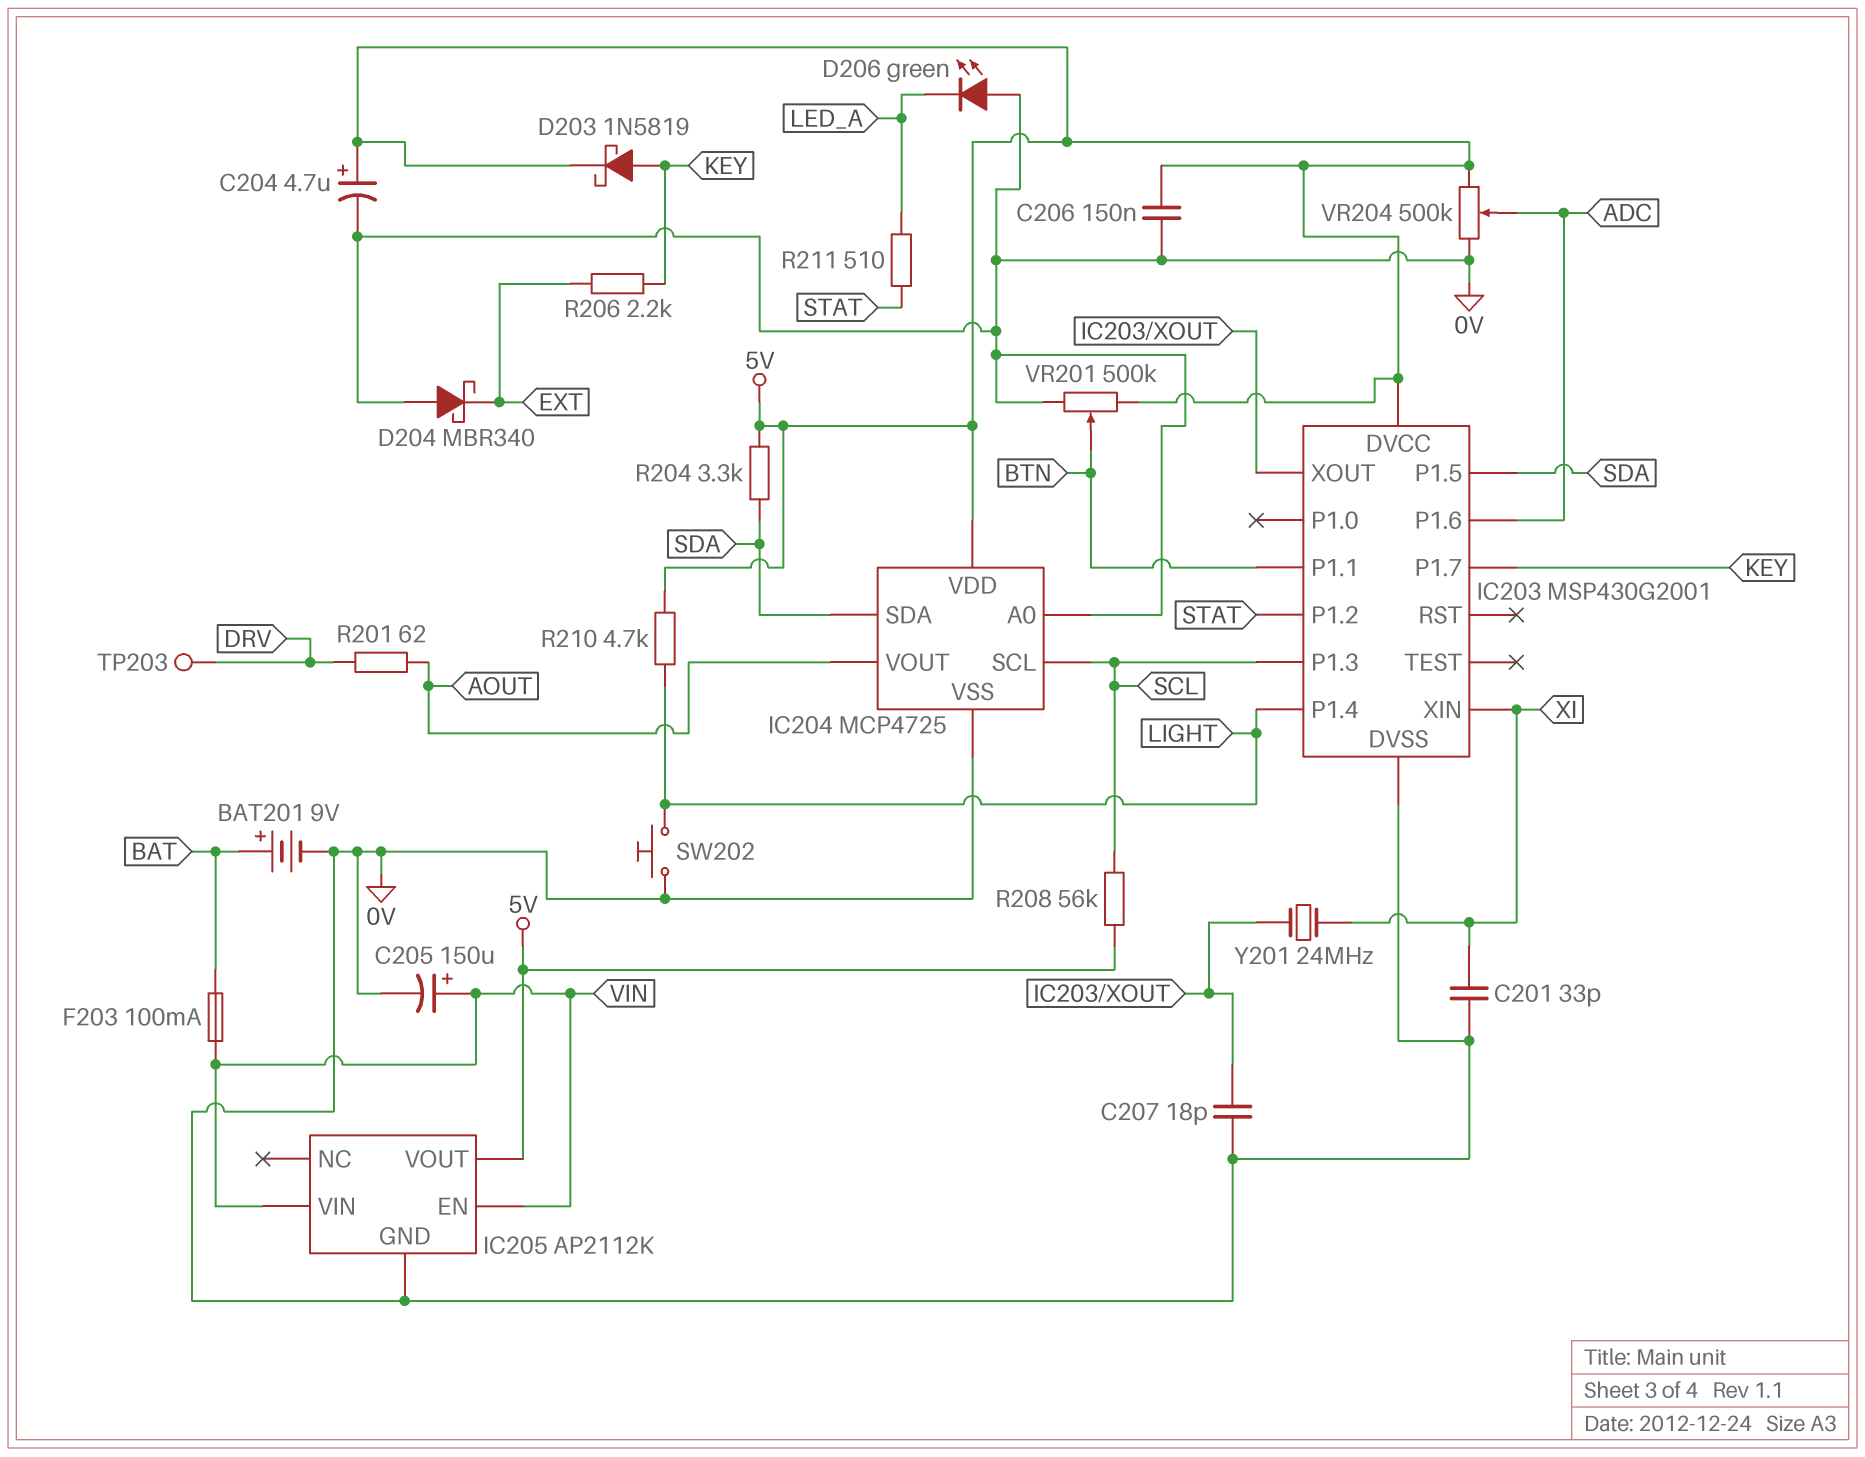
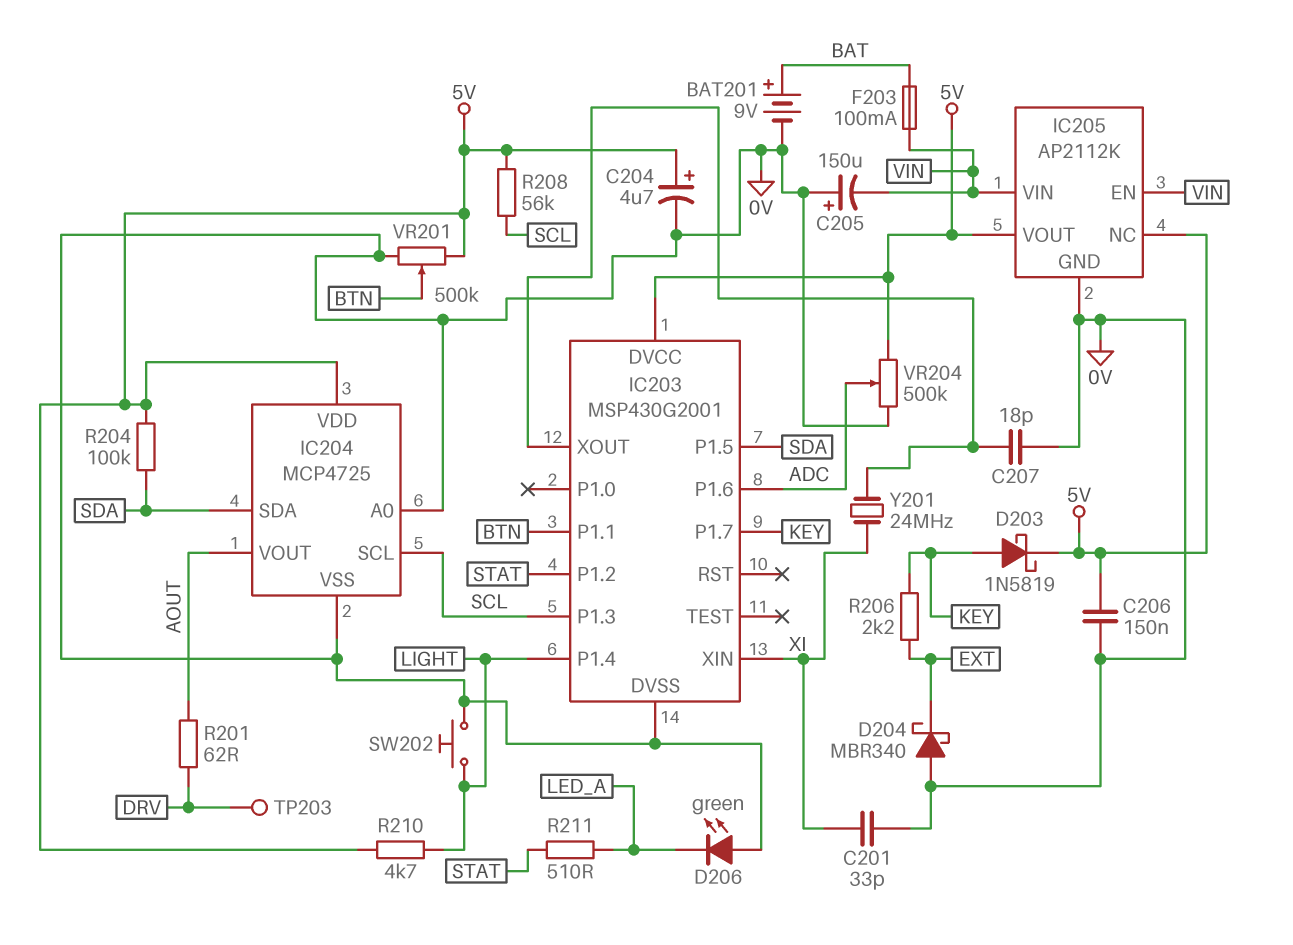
C205: 150uF (plus VIN, minus 0V) -> 150uF (plus 0V, minus VIN)
IC205 pin NC: none -> 5V
R204: 3.3k (5V, SDA) -> 100k (5V, SDA)

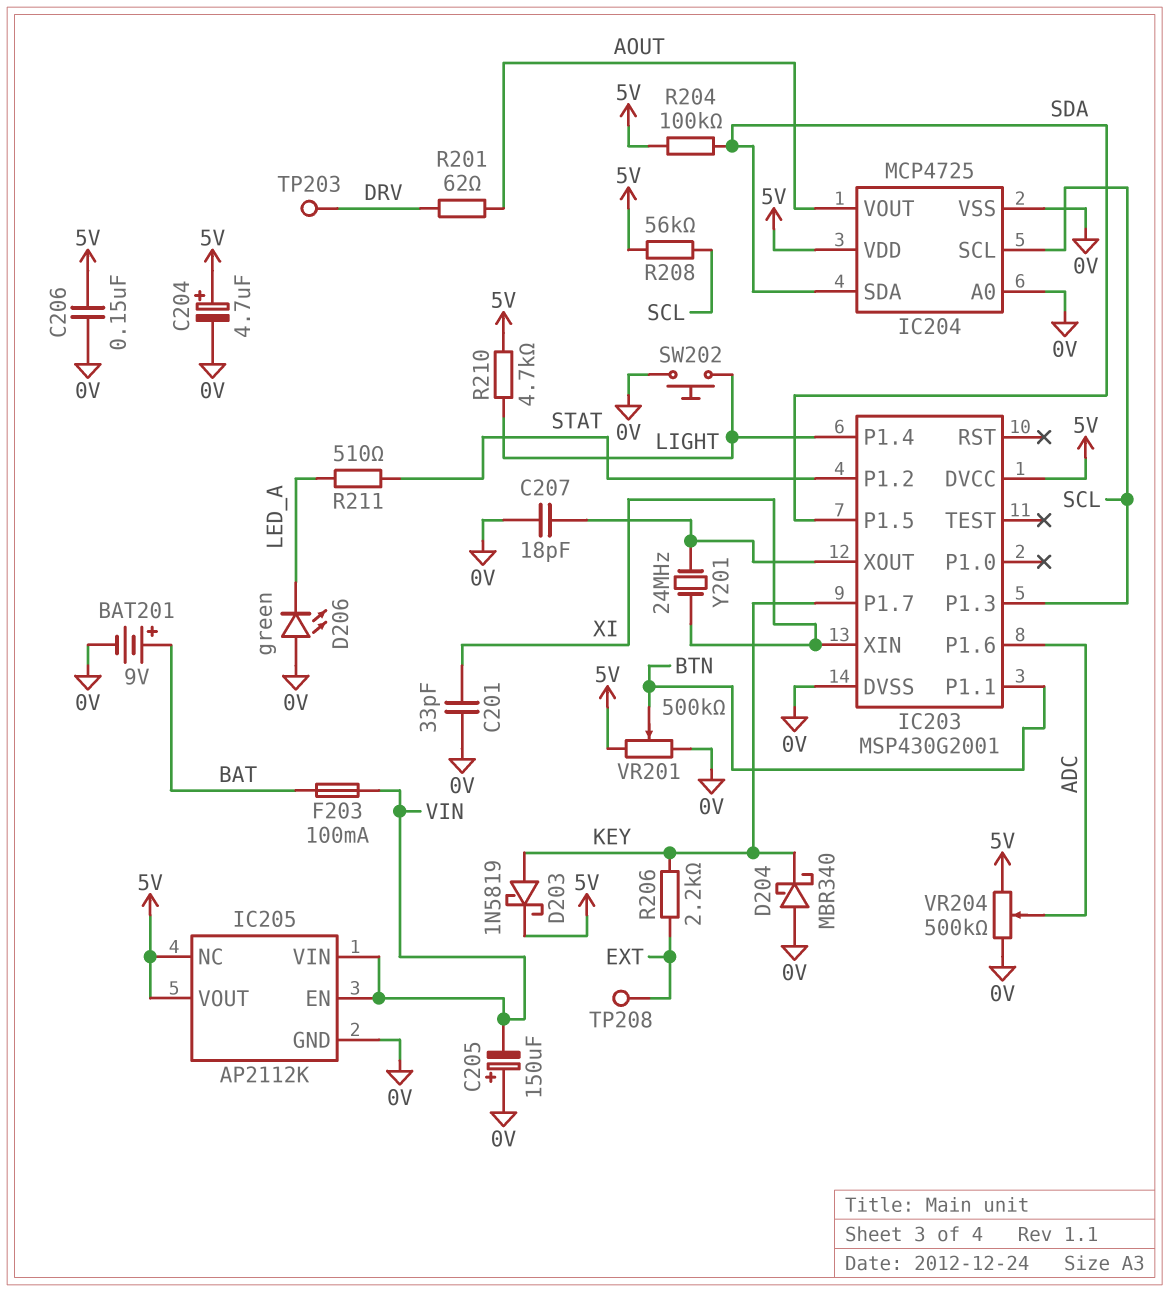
D204: schottky MBR340 (A 0V, K EXT) -> schottky MBR340 (A 0V, K KEY)
TP208: none -> test point (EXT)

